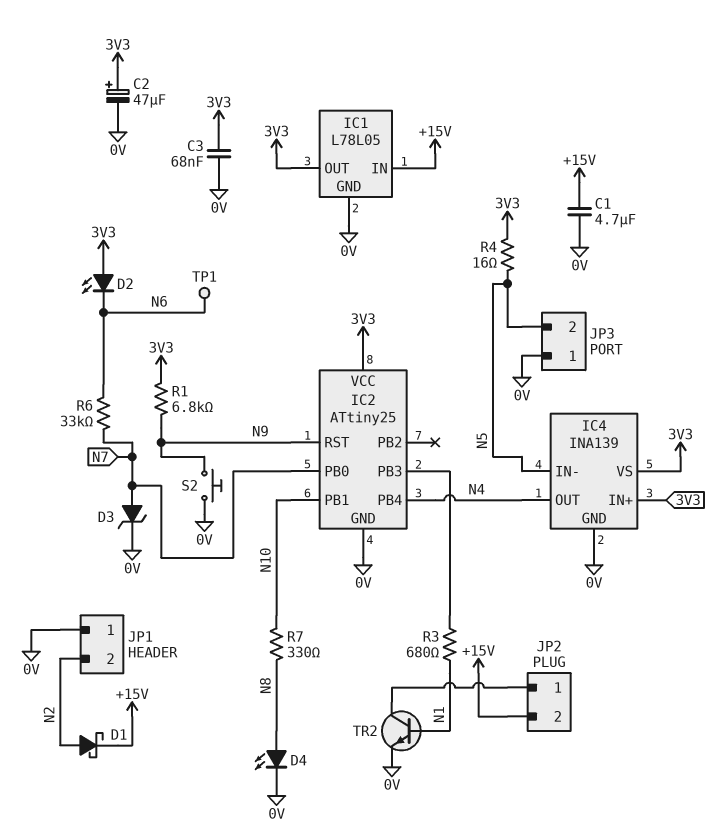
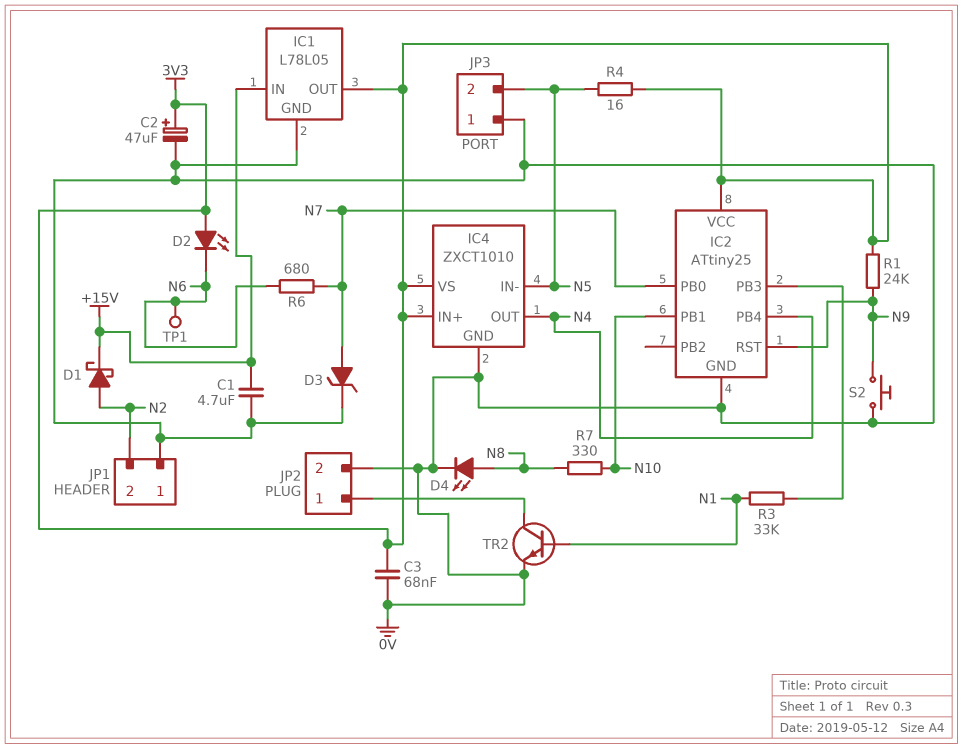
IC4: INA139 -> ZXCT1010
JP2 pin 2: +15V -> 0V
R1: 6.8k (3V3, N9) -> 24k (3V3, N9)
R3: 680 (IC2/PB3, N1) -> 33k (IC2/PB3, N1)
R6: 33k (N6, N7) -> 680 (N6, N7)

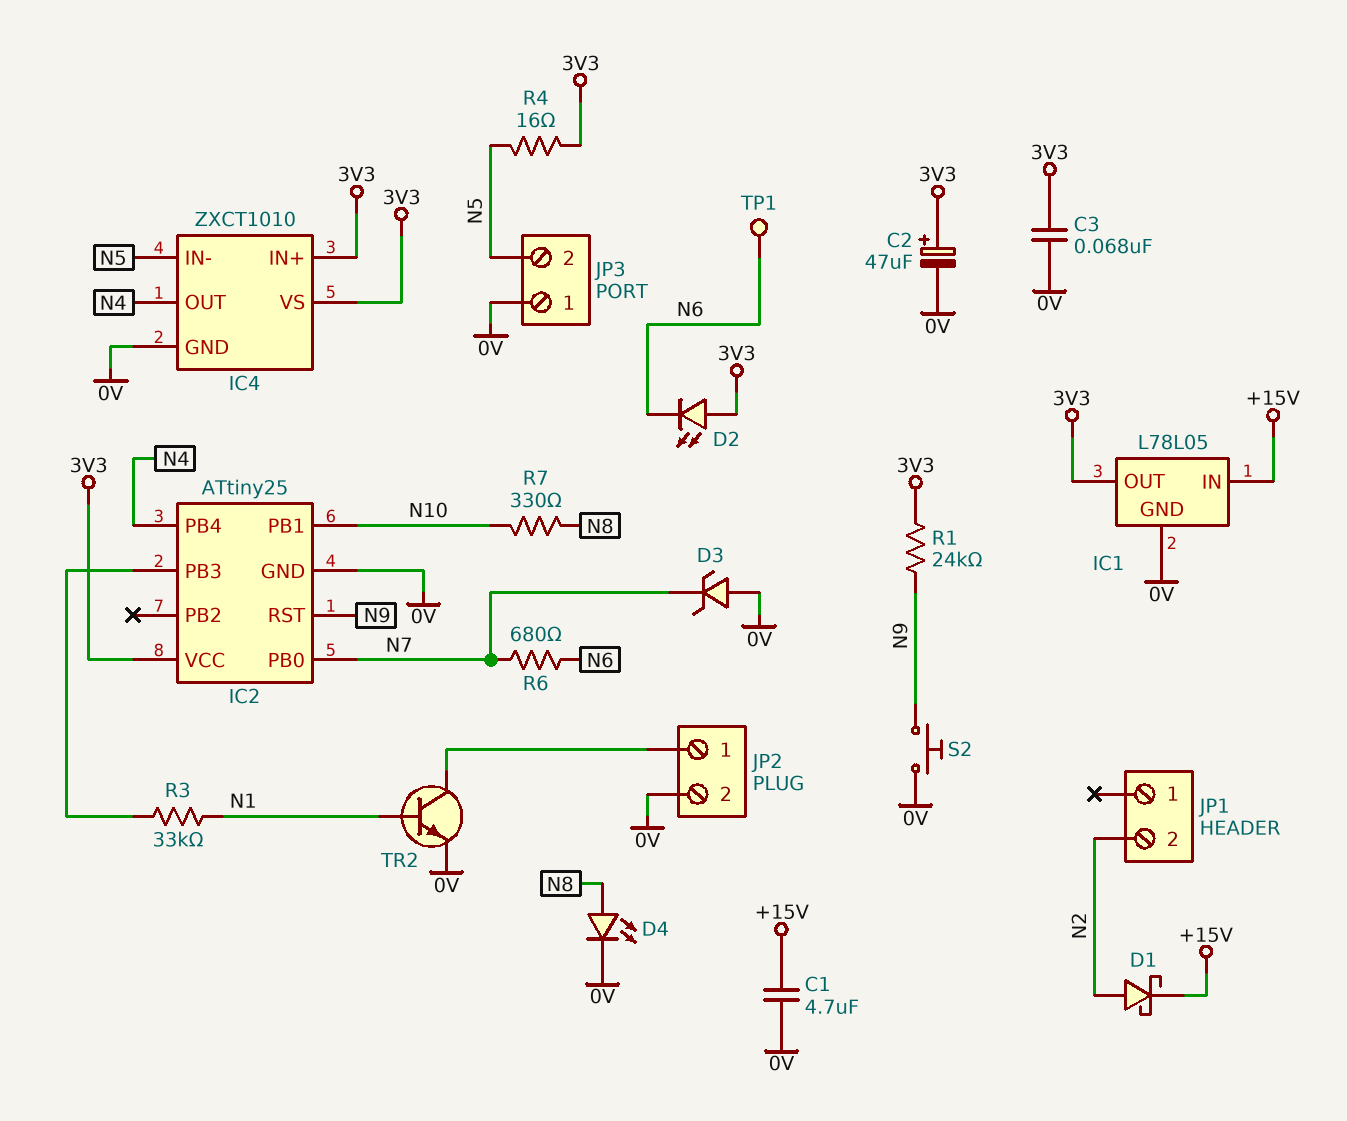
D3: zener (A N7, K 0V) -> zener (A 0V, K N7)
JP1 pin 1: 0V -> none

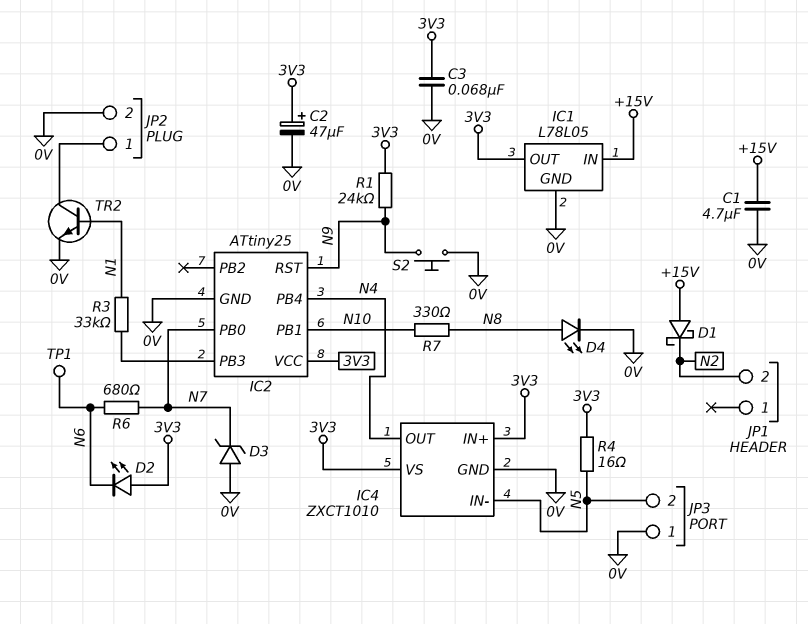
D1: schottky (A N2, K +15V) -> schottky (A +15V, K N2)

